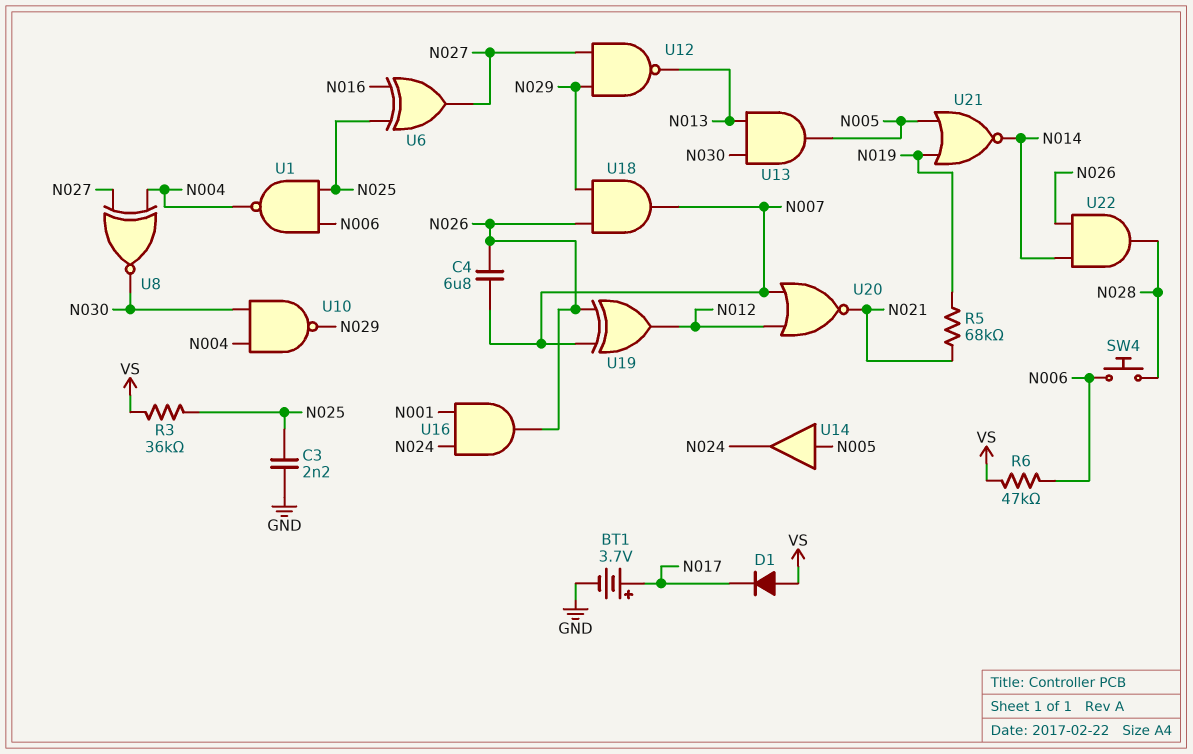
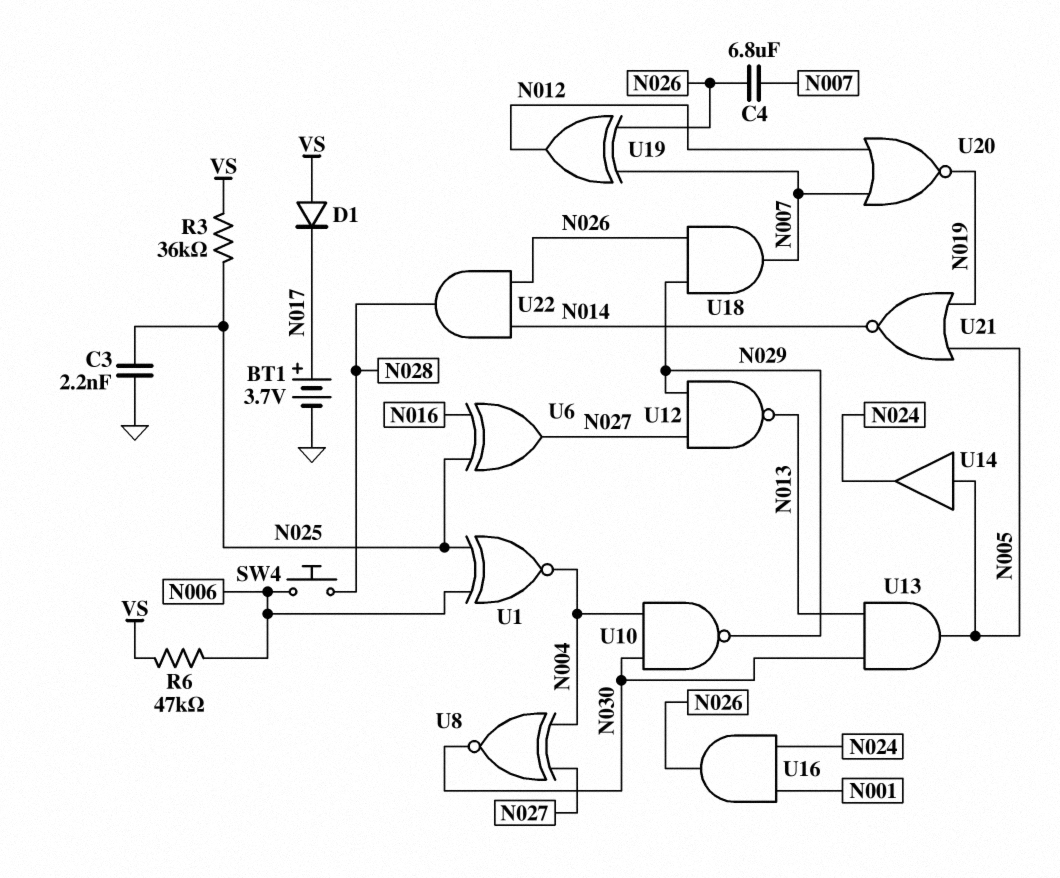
R5: 68k (N019, N021) -> none
U1: NAND (in N006, in N025, out N004) -> XNOR (in N006, in N025, out N004)
U20: NOR (in N007, in N012, out N021) -> NOR (in N007, in N012, out N019)

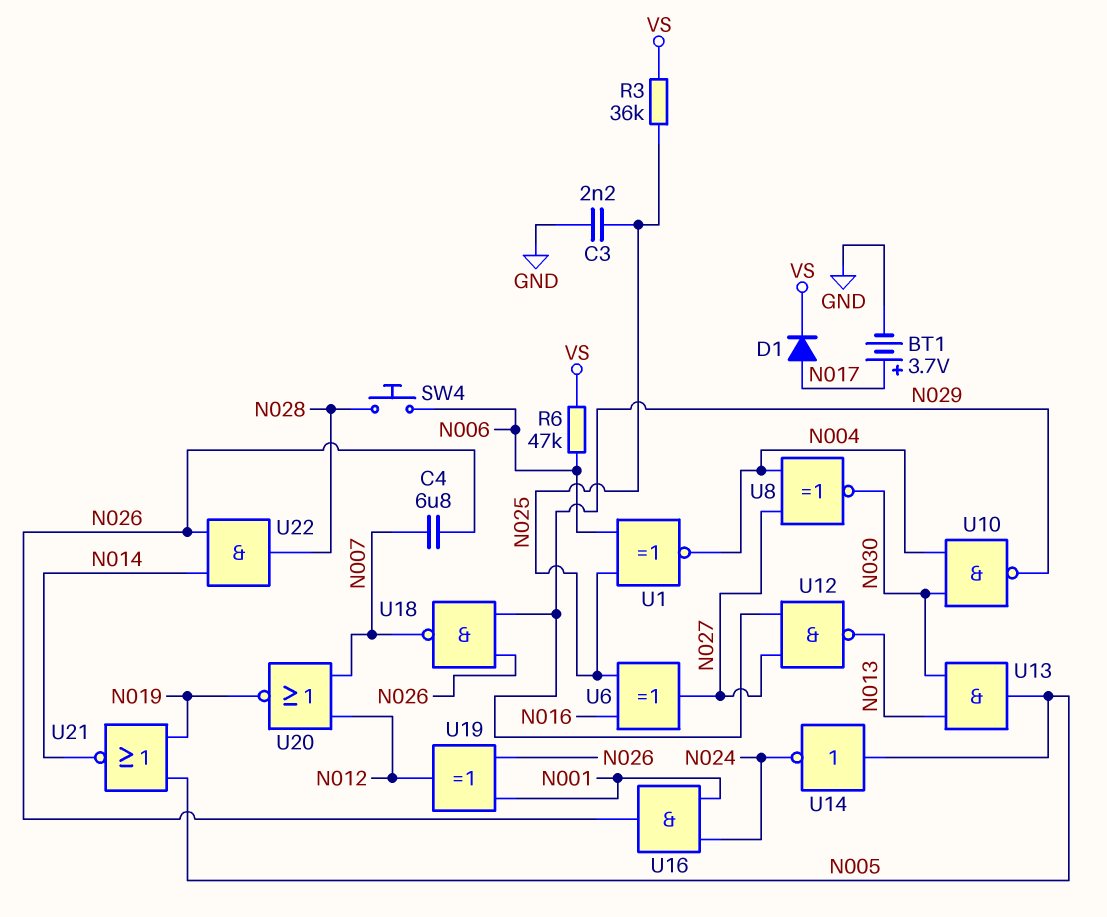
D1: diode (A VS, K N017) -> diode (A N017, K VS)
U14: buffer (in N005, out N024) -> NOT (in N005, out N024)
U18: AND (in N026, in N029, out N007) -> NAND (in N026, in N029, out N007)
U19: XOR (in N007, in N026, out N012) -> XOR (in N001, in N026, out N012)

